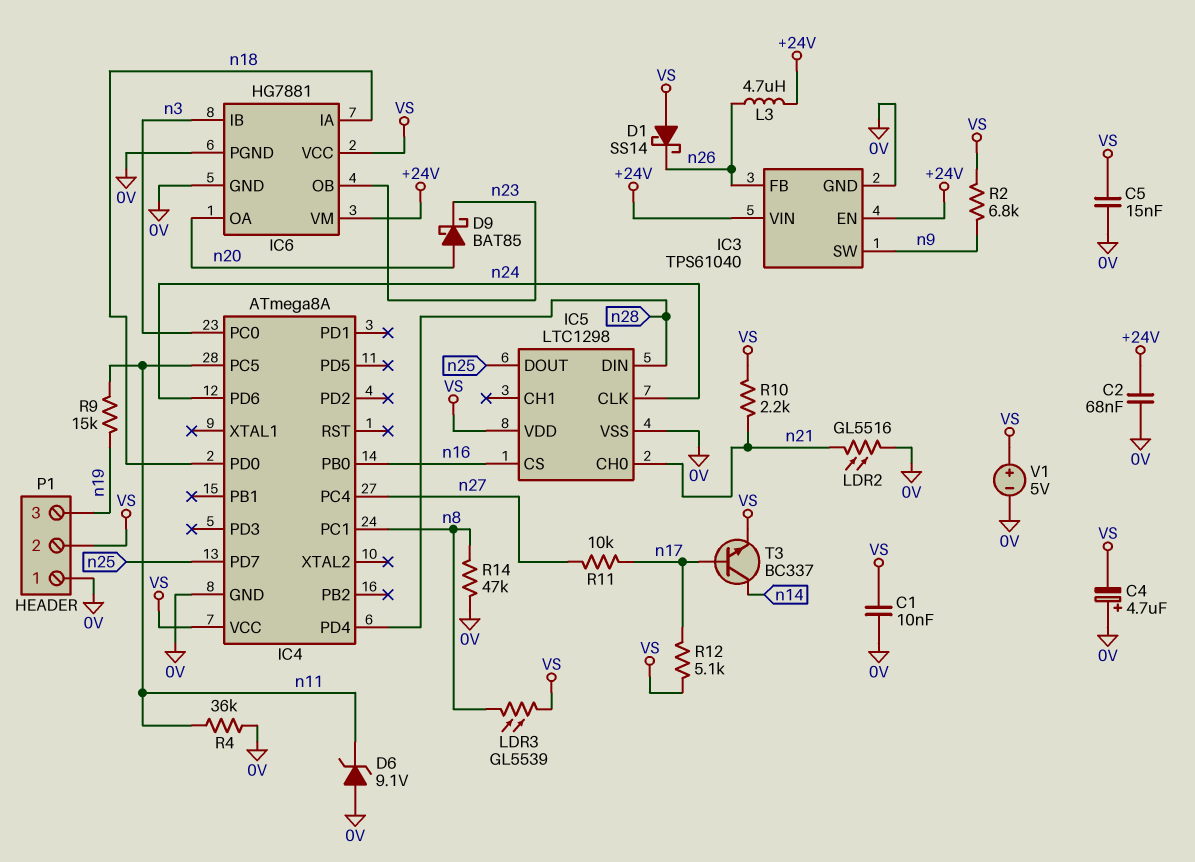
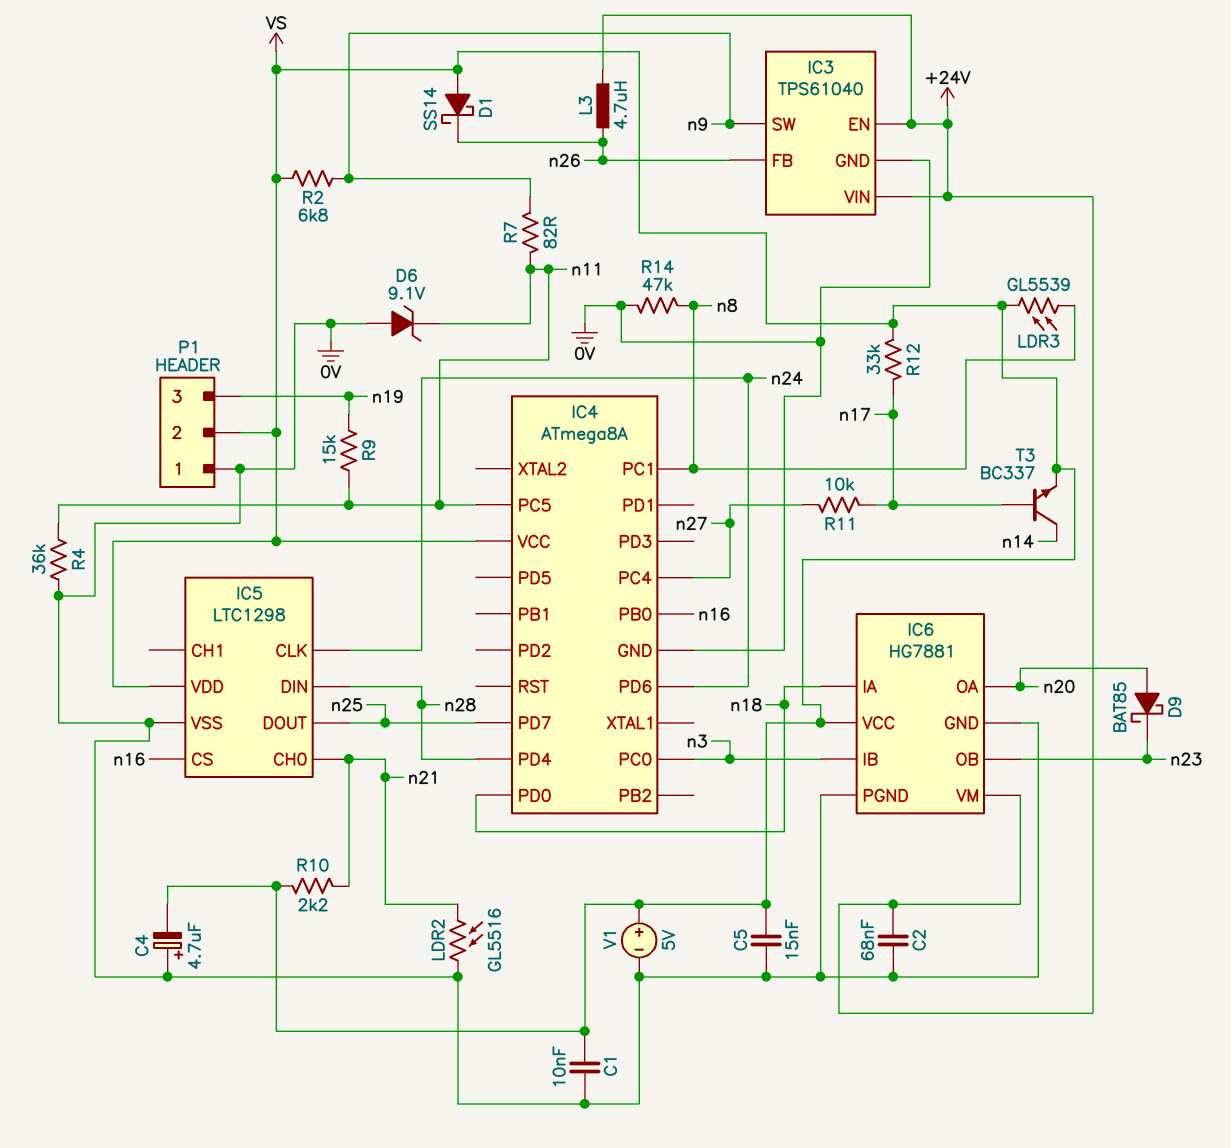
R7: none -> 82 (n9, n11)
R12: 5.1k (VS, n17) -> 33k (VS, n17)

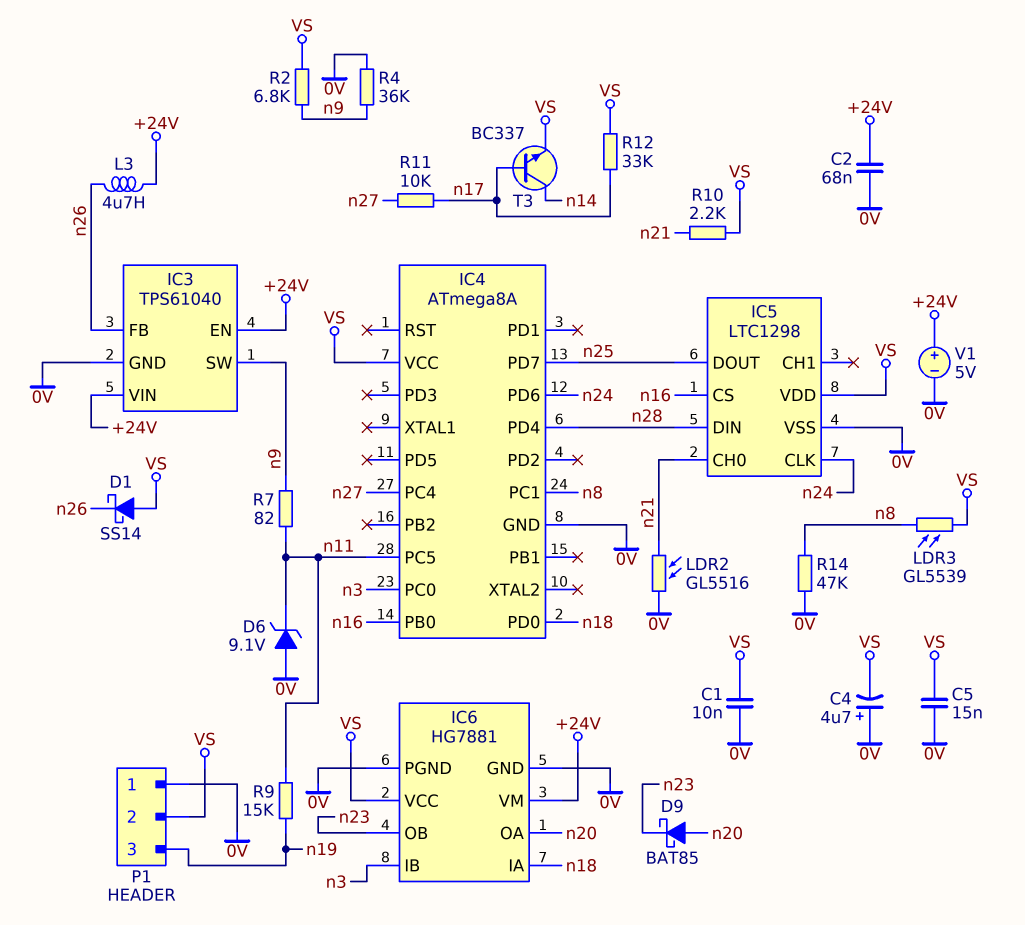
R4: 36k (0V, n11) -> 36k (0V, n9)
V1: 5V (plus VS, minus 0V) -> 5V (plus +24V, minus 0V)

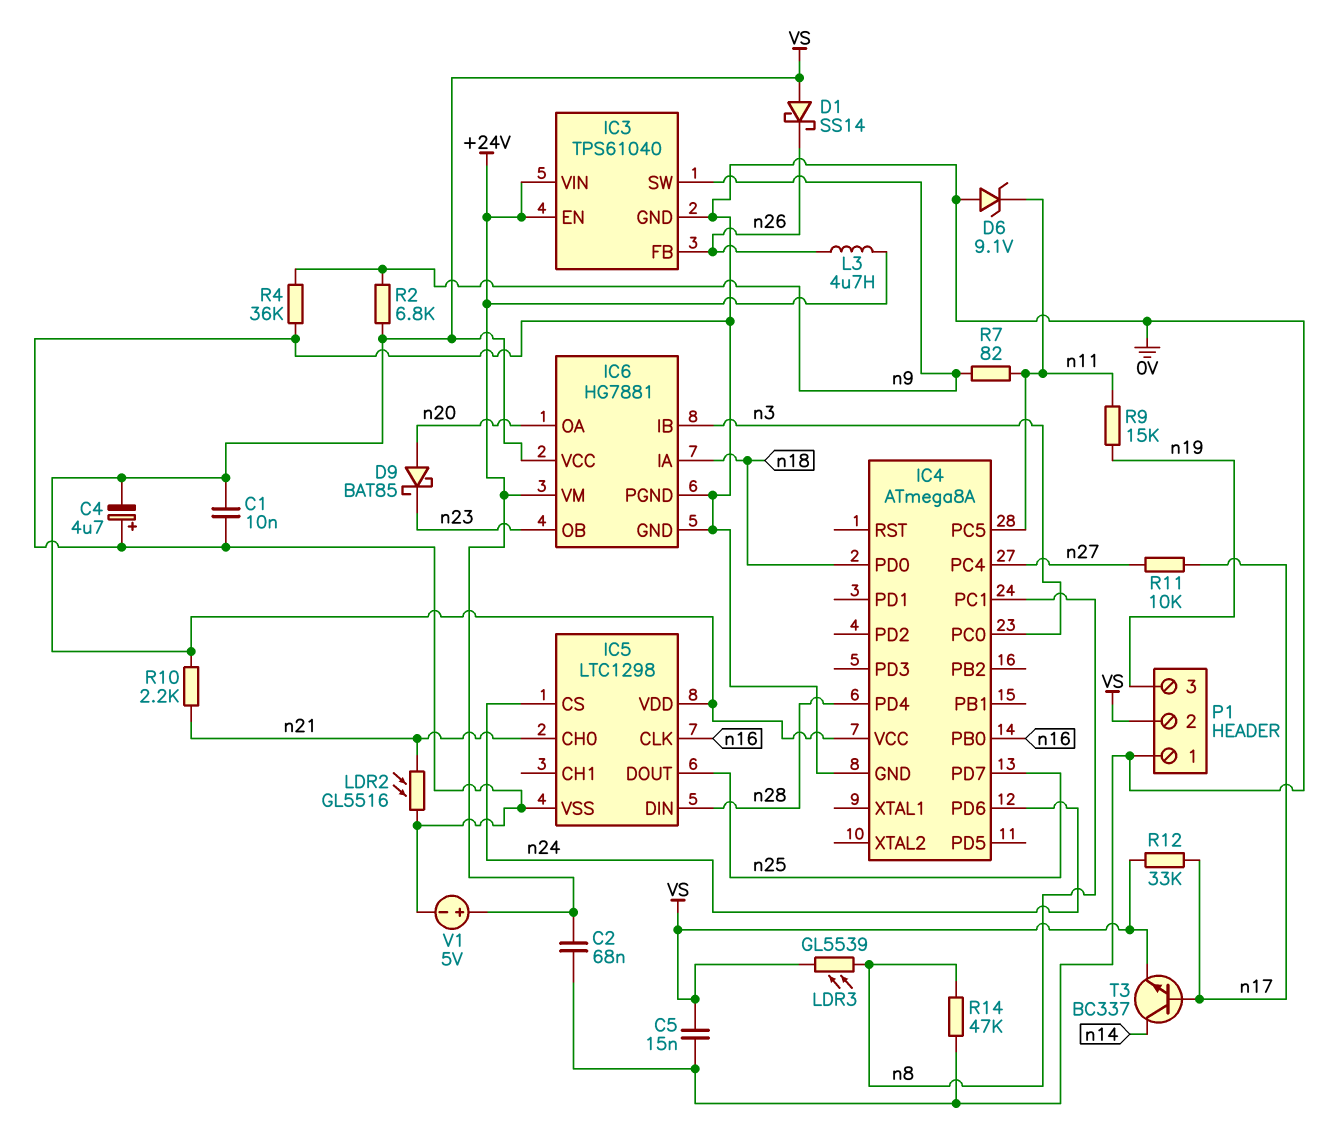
IC5 pin CLK: n24 -> n16
IC5 pin CS: n16 -> n24

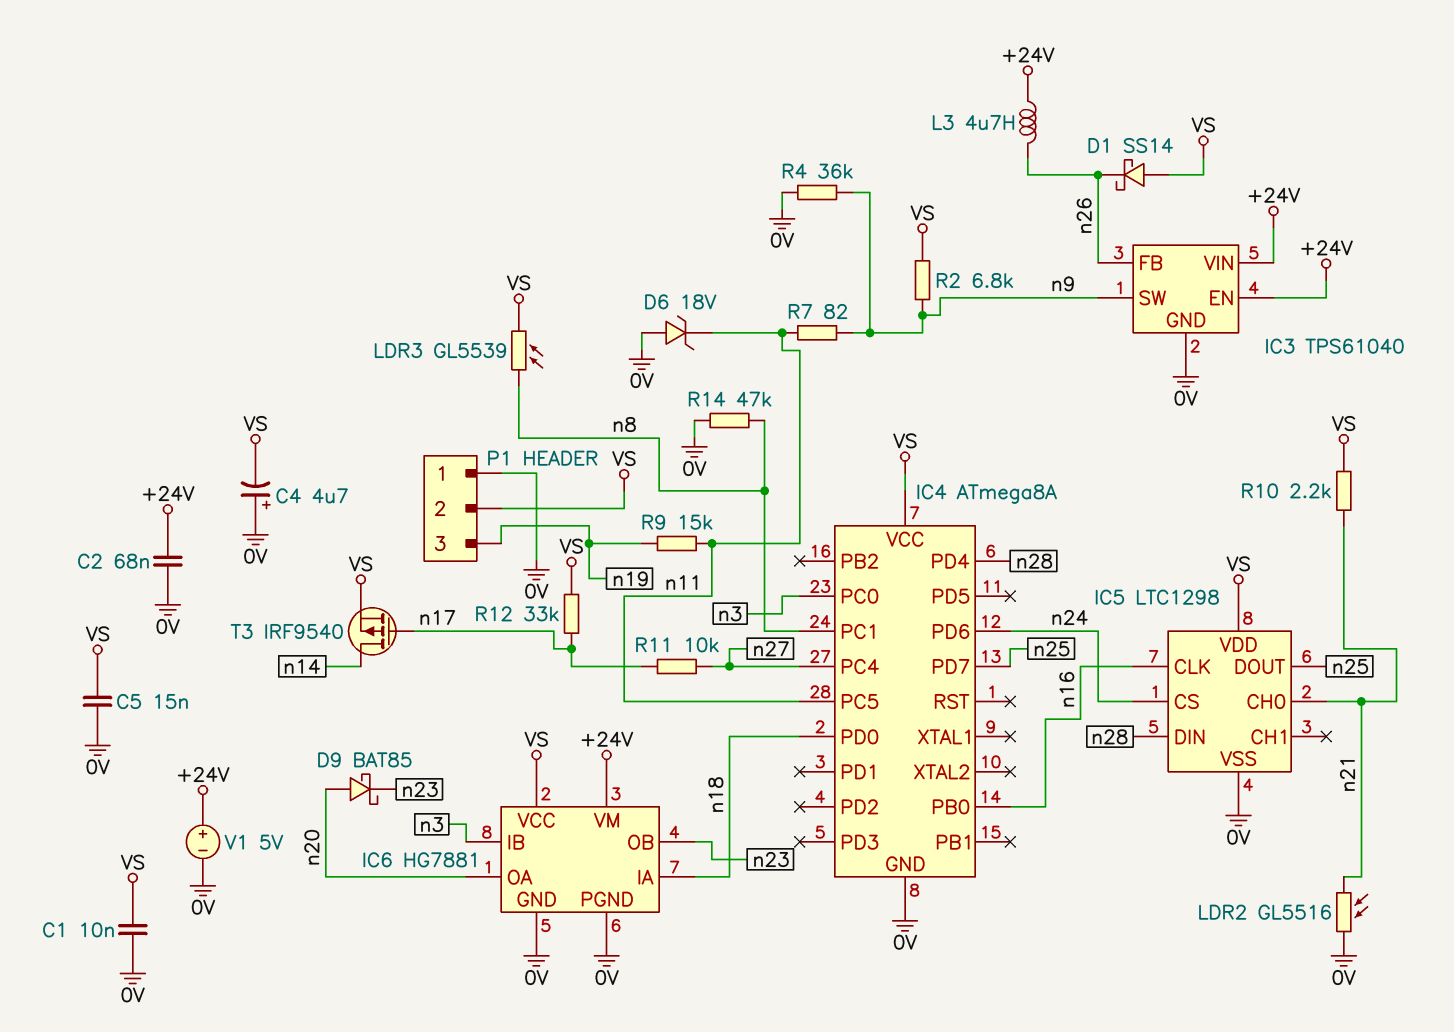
D6: zener 9.1V (A 0V, K n11) -> zener 18V (A 0V, K n11)
T3: NPN BC337 (B n17, C n14, E VS) -> PMOS IRF9540 (G n17, D n14, S VS)

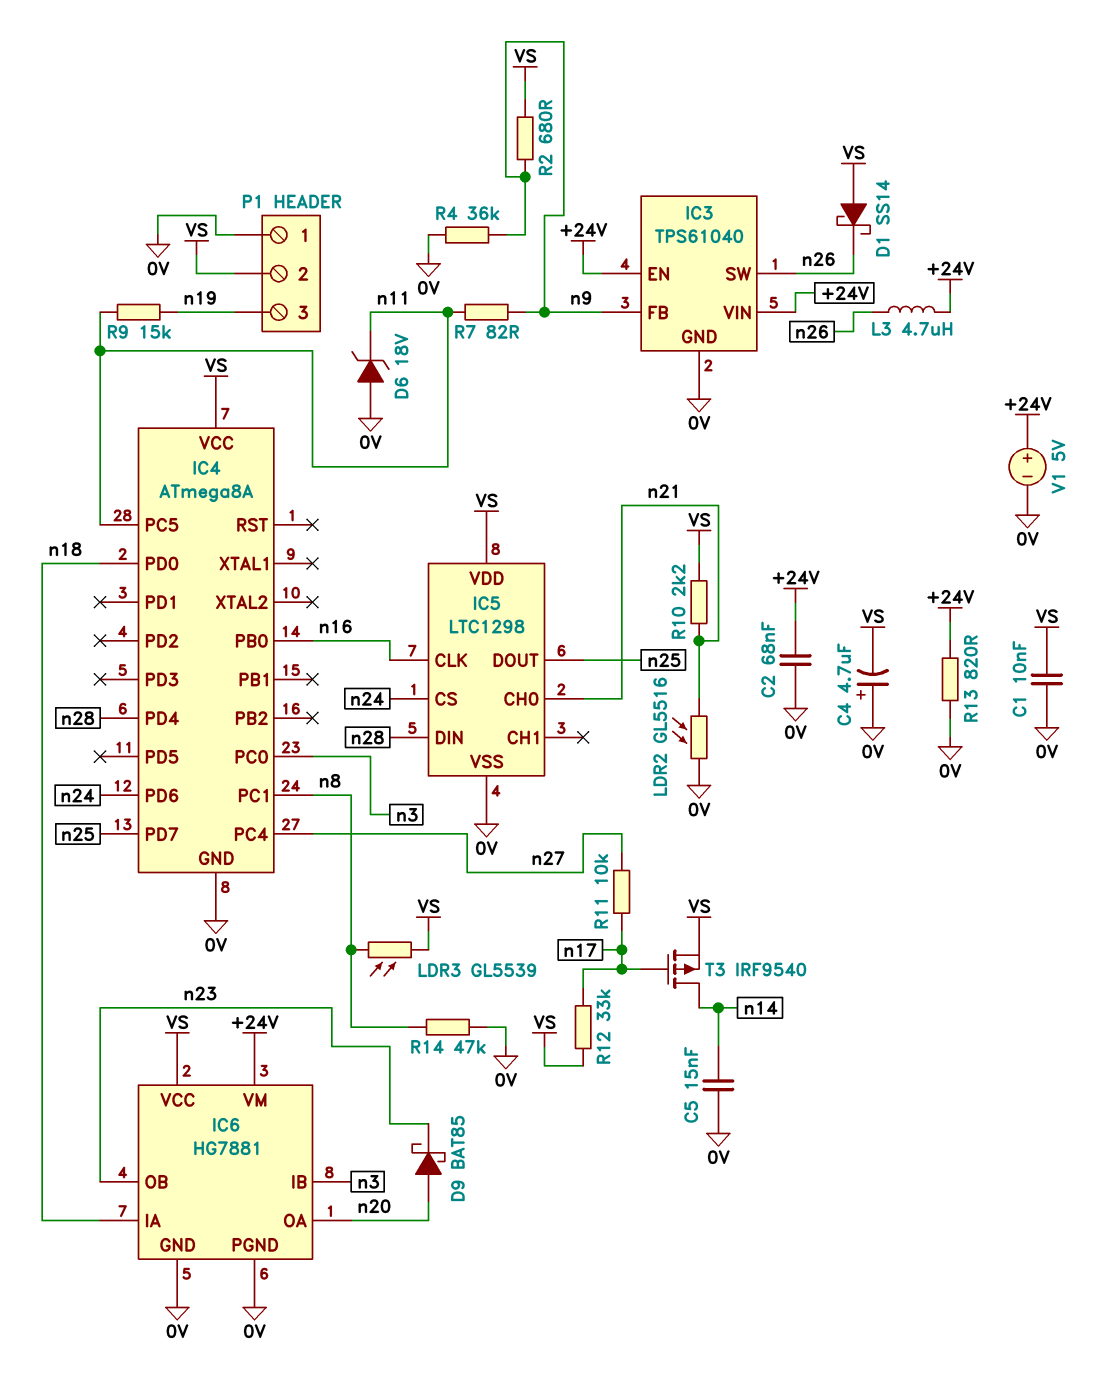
C5: 15nF (0V, VS) -> 15nF (0V, n14)
IC3 pin FB: n26 -> n9
IC3 pin SW: n9 -> n26
R2: 6.8k (VS, n9) -> 680 (VS, n9)
R13: none -> 820 (+24V, 0V)

